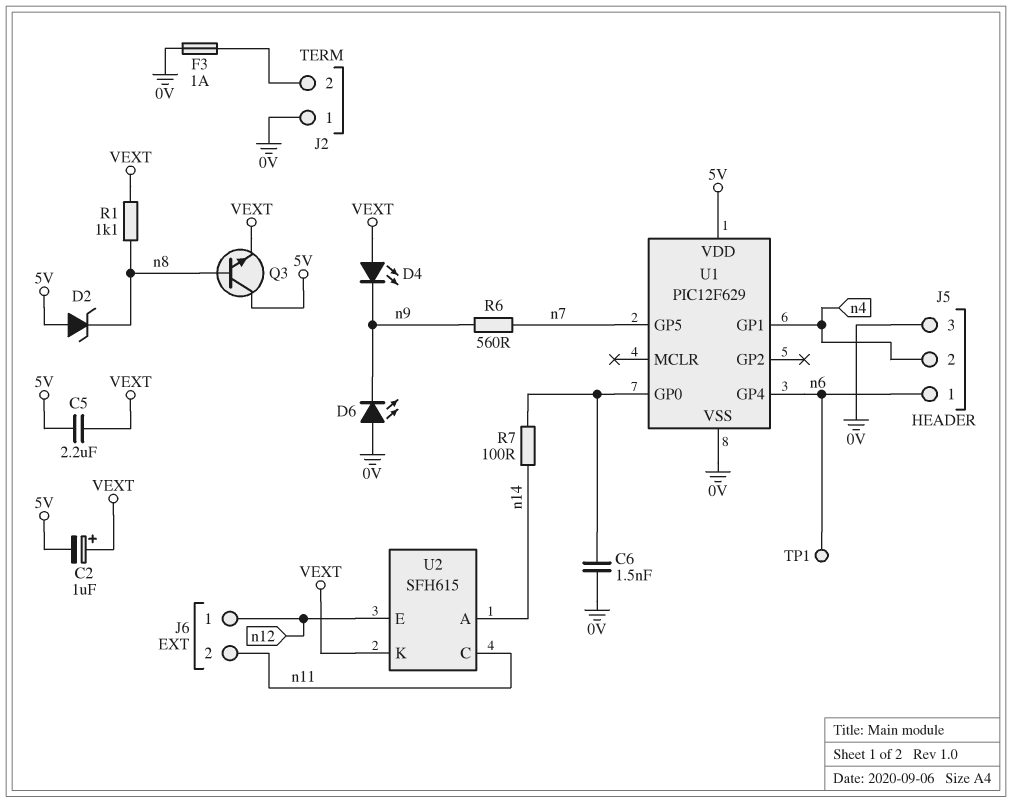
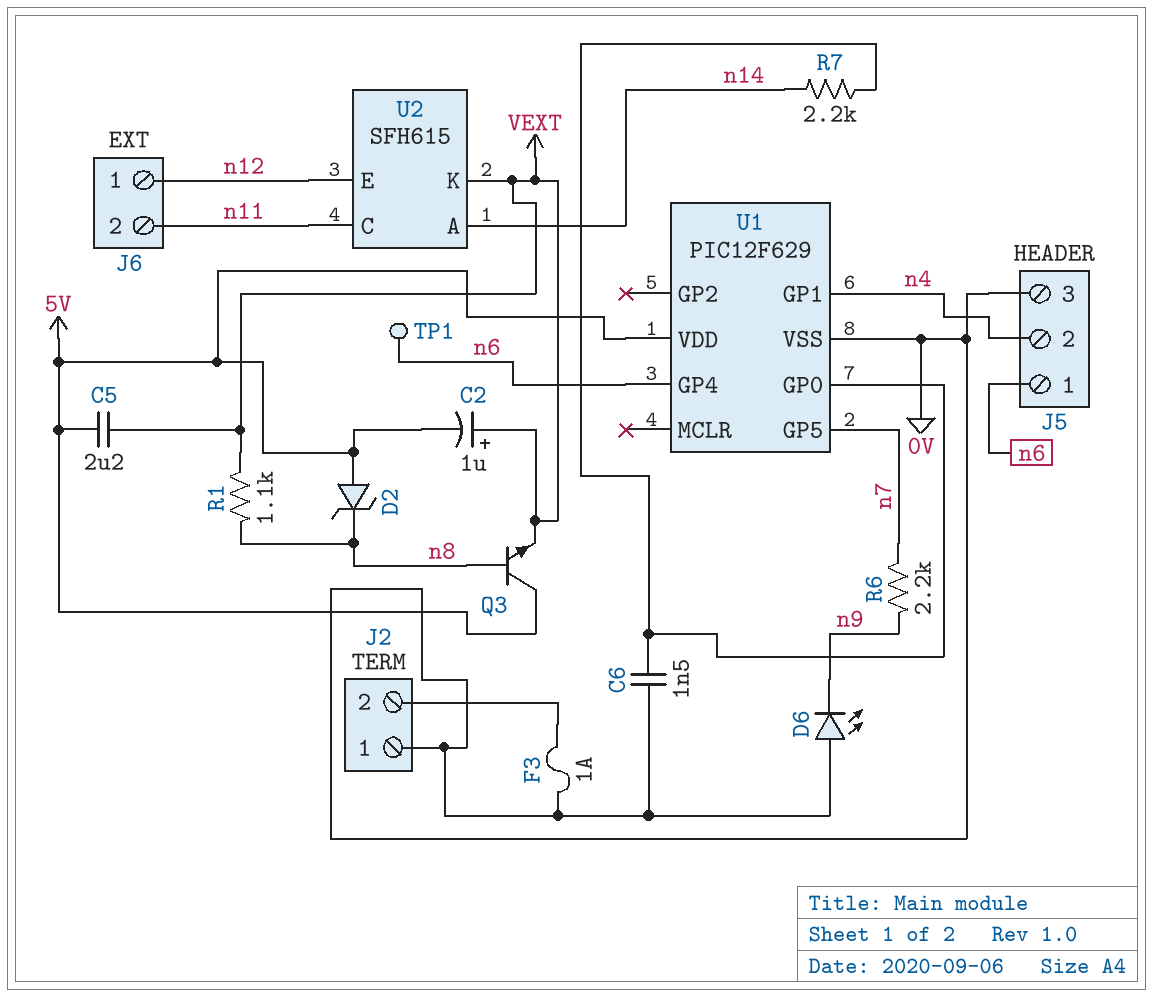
D4: LED (A VEXT, K n9) -> none
R6: 560 (n7, n9) -> 2.2k (n7, n9)
R7: 100 (U1/GP0, n14) -> 2.2k (U1/GP0, n14)

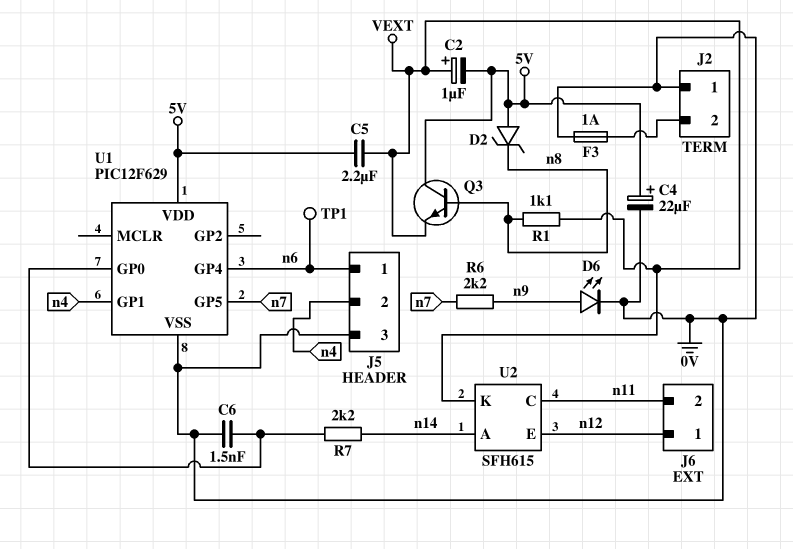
C4: none -> 22uF (plus 5V, minus 0V)
D6: LED (A 0V, K n9) -> LED (A n9, K 0V)

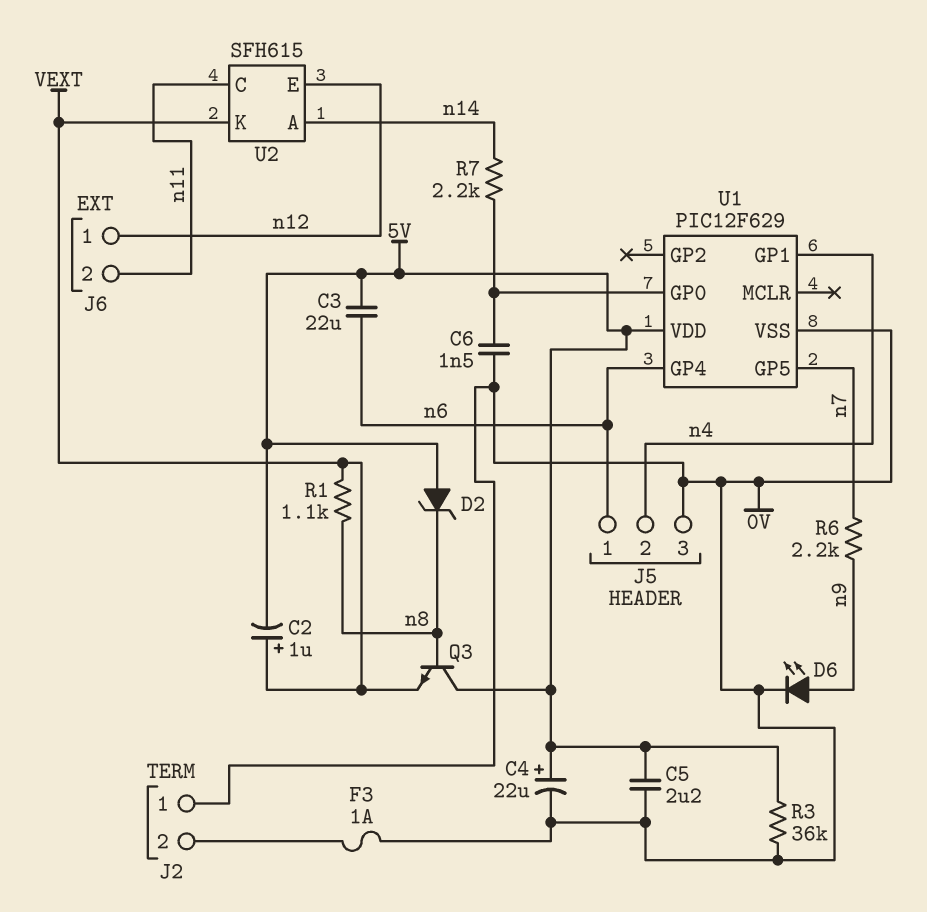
C3: none -> 22uF (5V, n6)
C5: 2.2uF (5V, VEXT) -> 2.2uF (0V, 5V)
R3: none -> 36k (0V, 5V)
TP1: test point (n6) -> none

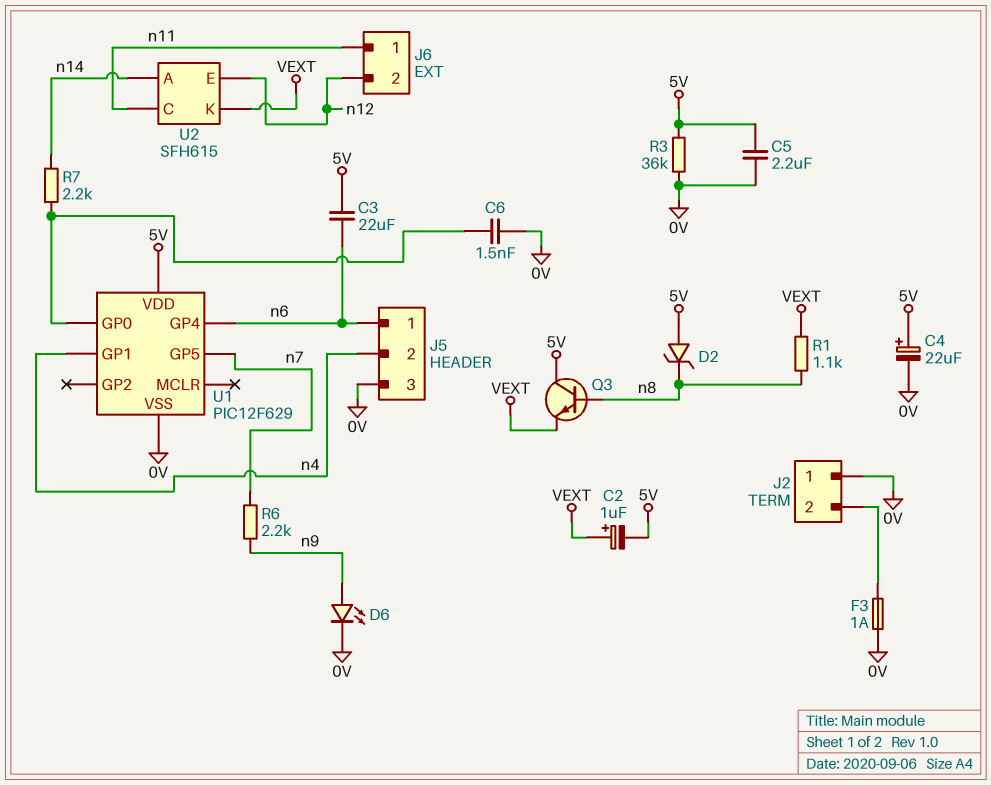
J6 pin 1: n12 -> n11
J6 pin 2: n11 -> n12

